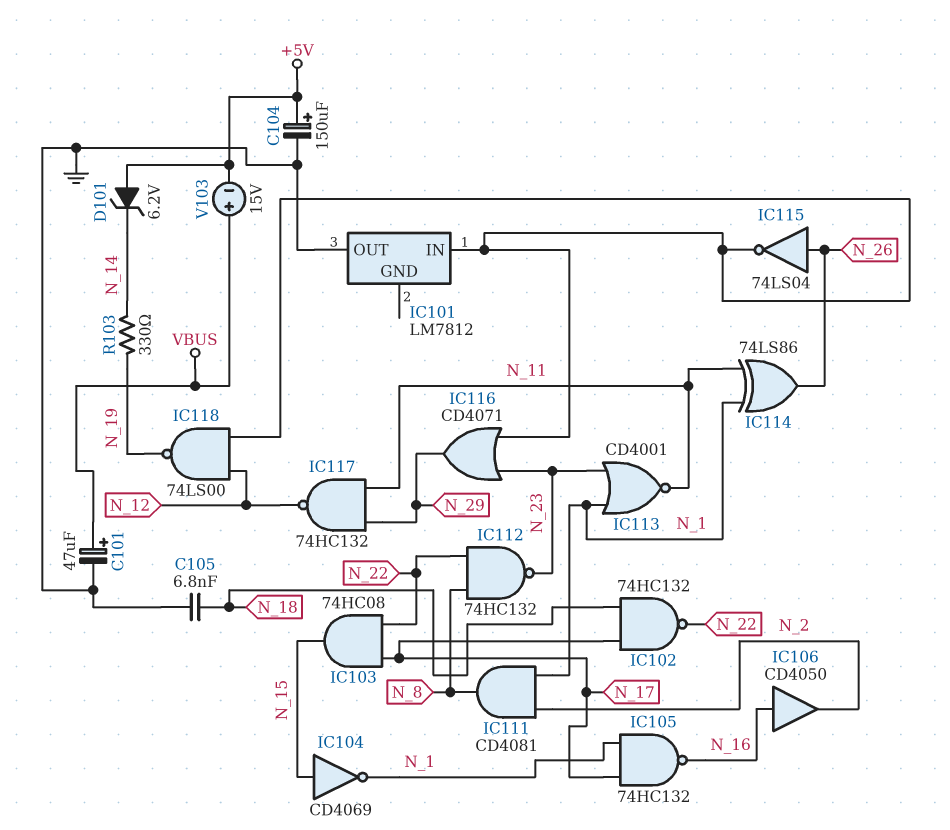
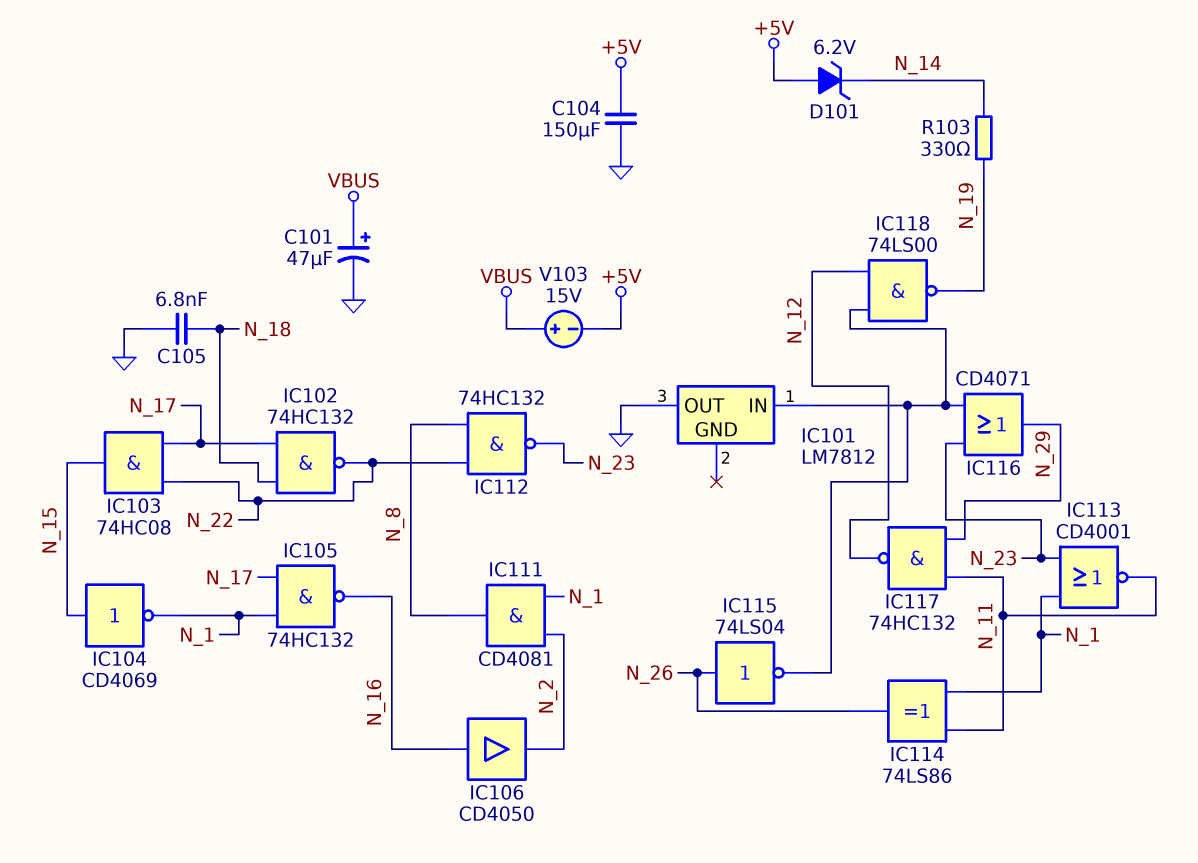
C104: 150uF (plus +5V, minus GND) -> 150uF (+5V, GND)

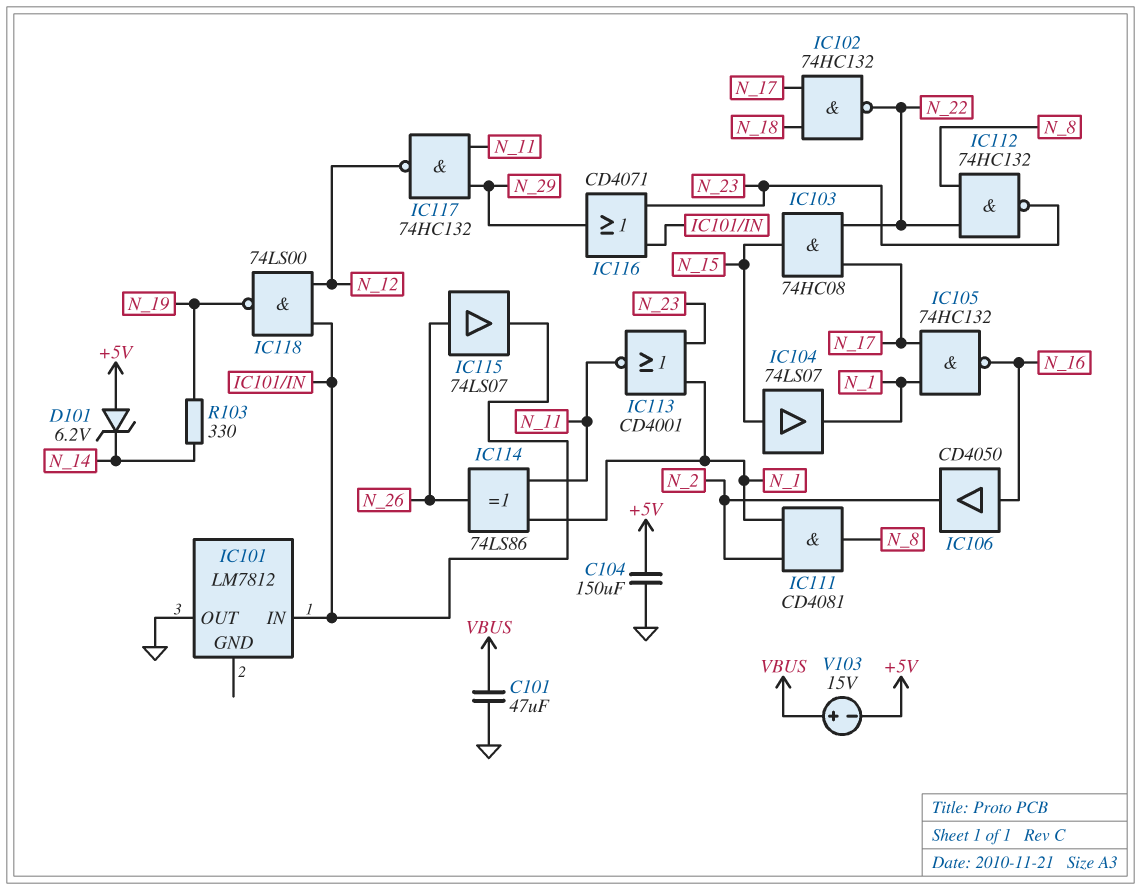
C101: 47uF (plus VBUS, minus GND) -> 47uF (GND, VBUS)
C105: 6.8nF (GND, N_18) -> none
IC104: NOT CD4069 (in N_15, out N_1) -> buffer 74LS07 (in N_15, out N_1)
IC115: NOT 74LS04 (in N_26, out IC101/IN) -> buffer 74LS07 (in N_26, out IC101/IN)

